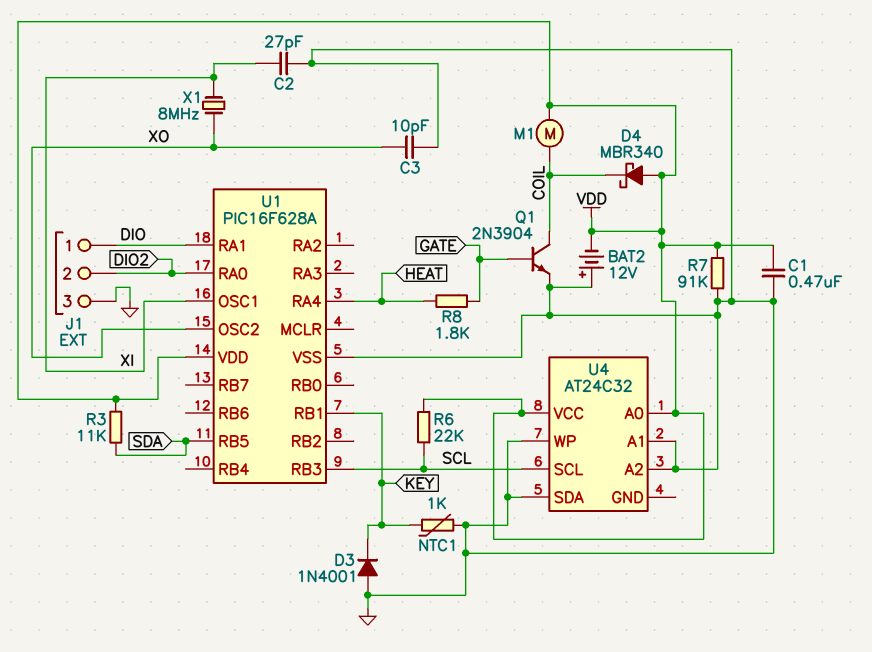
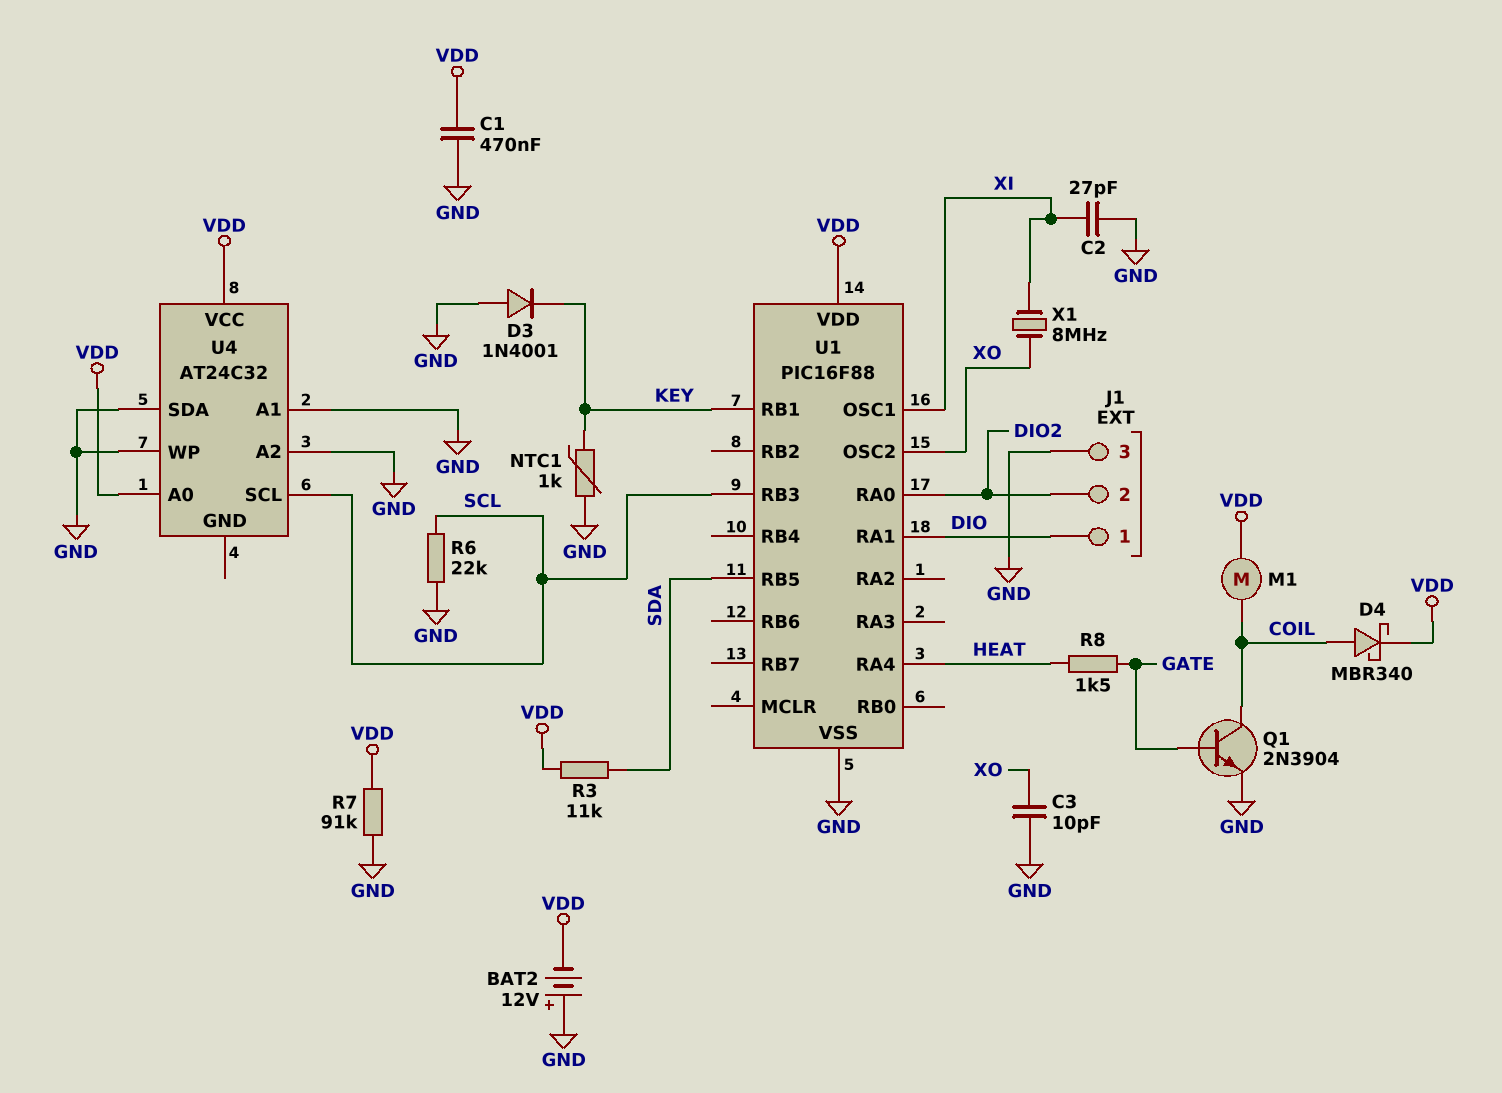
D4: schottky MBR340 (A VDD, K COIL) -> schottky MBR340 (A COIL, K VDD)
R6: 22k (SCL, VDD) -> 22k (GND, SCL)
R8: 1.8k (GATE, HEAT) -> 1.5k (GATE, HEAT)
U1: PIC16F628A -> PIC16F88

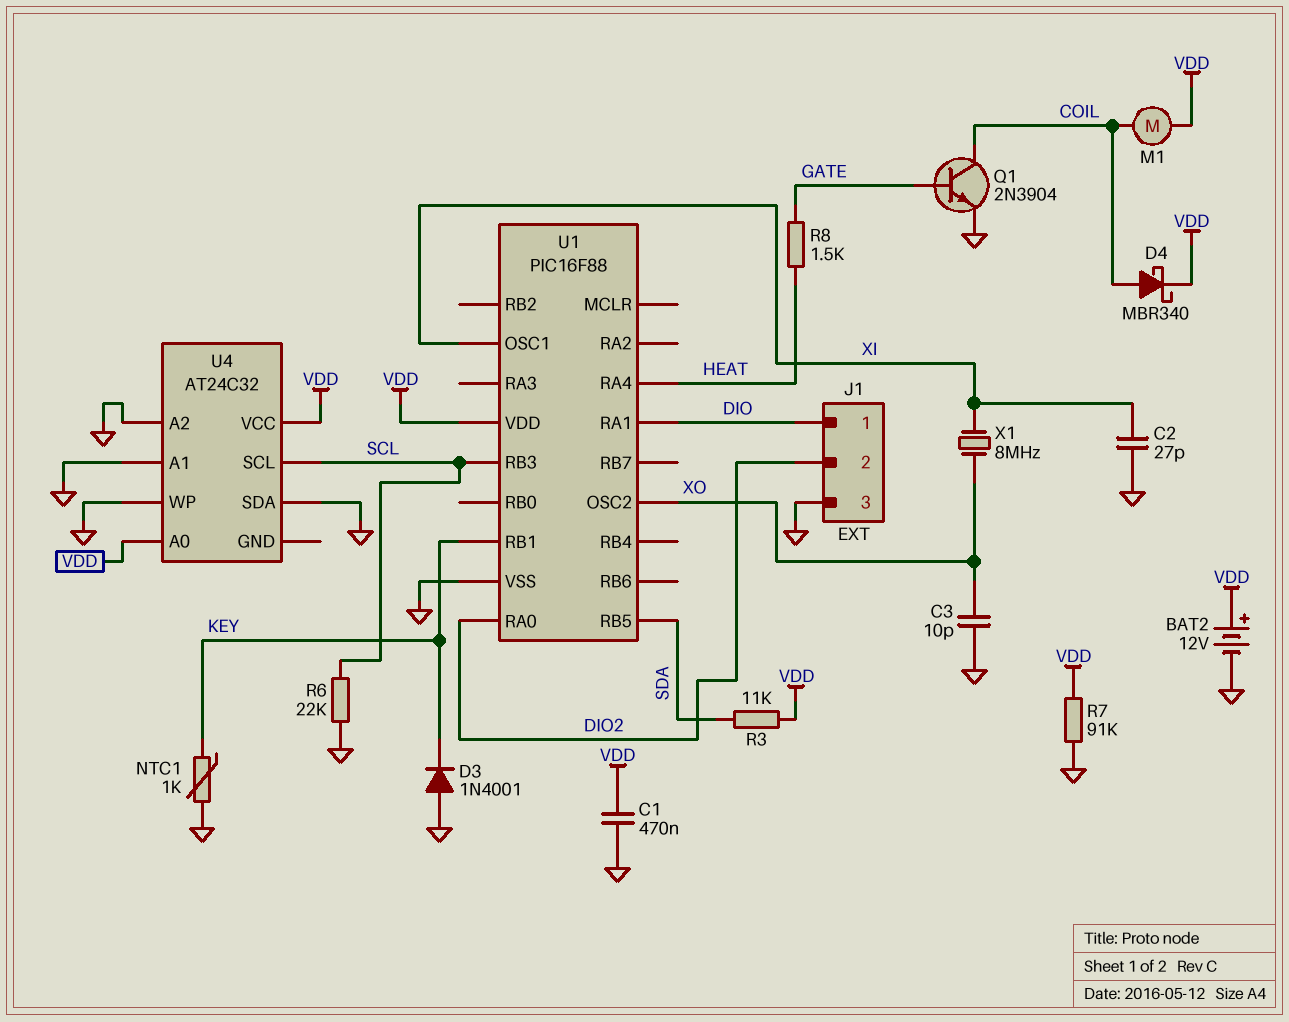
BAT2: 12V (plus GND, minus VDD) -> 12V (plus VDD, minus GND)

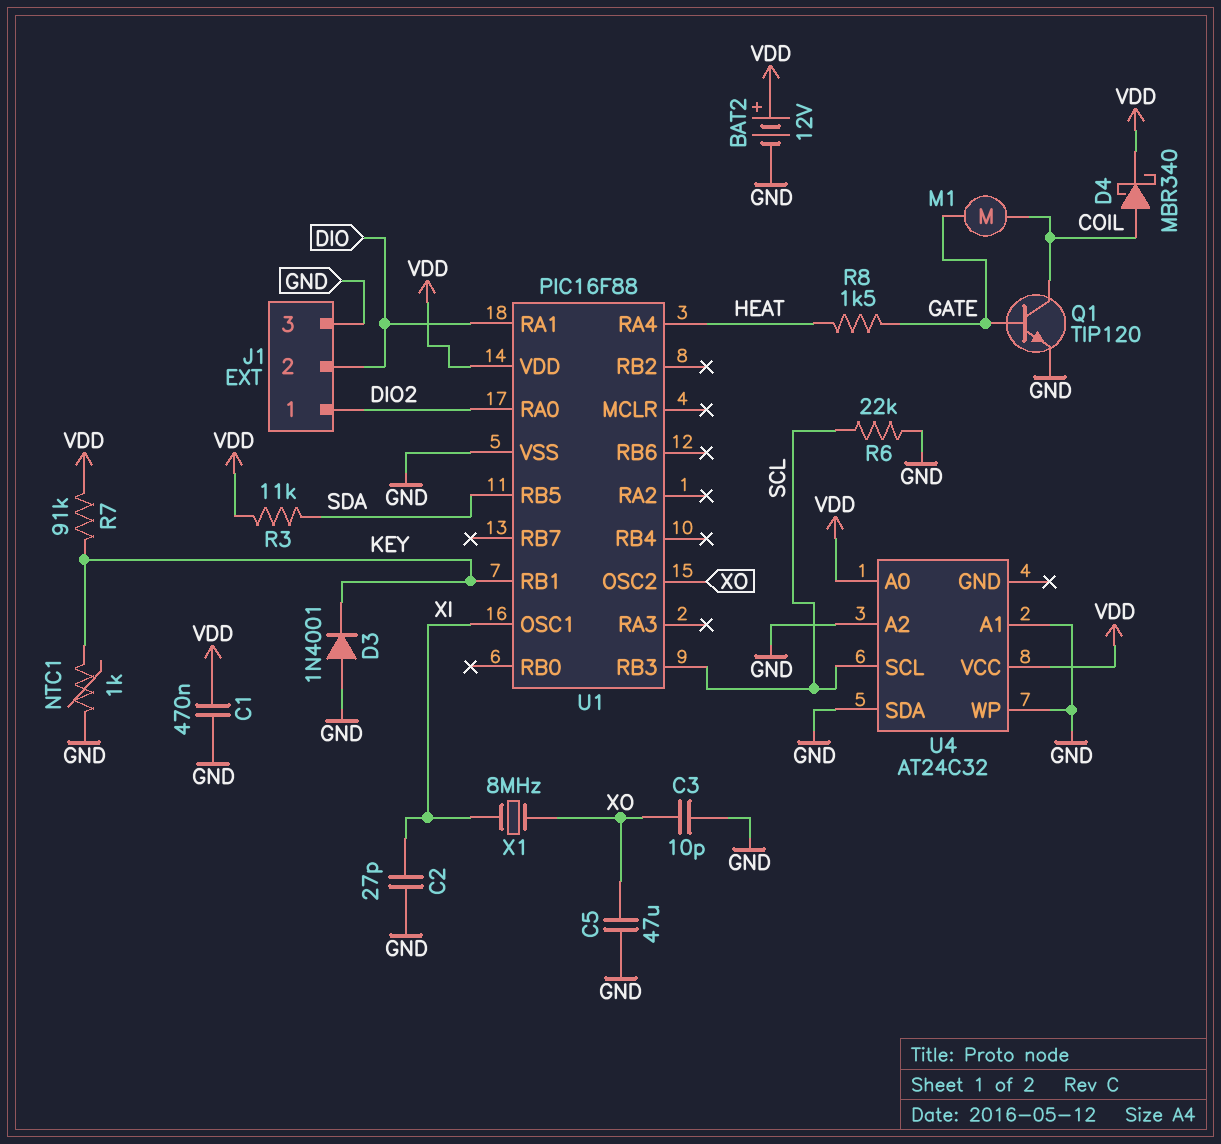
C5: none -> 47uF (GND, XO)
J1 pin 1: DIO -> DIO2
J1 pin 2: DIO2 -> DIO
M1: motor (COIL, VDD) -> motor (COIL, GATE)
Q1: NPN 2N3904 (B GATE, C COIL, E GND) -> NPN TIP120 (B GATE, C COIL, E GND)
R7: 91k (GND, VDD) -> 91k (KEY, VDD)

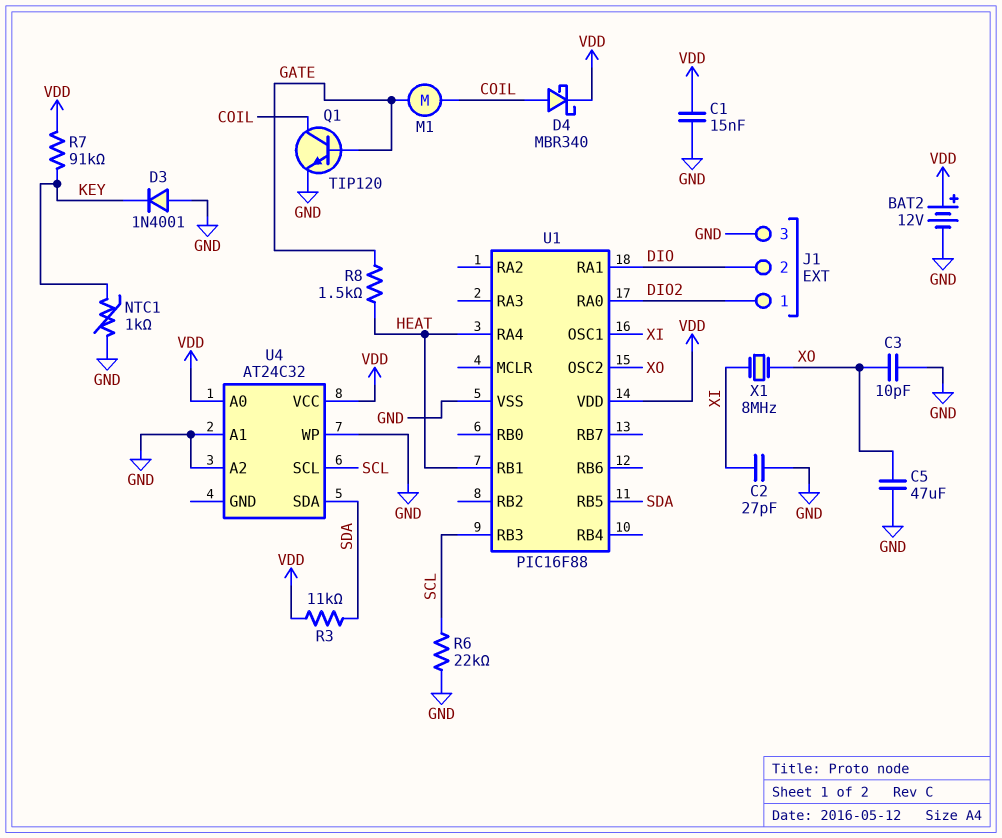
C1: 470nF (GND, VDD) -> 15nF (GND, VDD)
U1 pin RB1: KEY -> HEAT
U4 pin SDA: GND -> SDA

